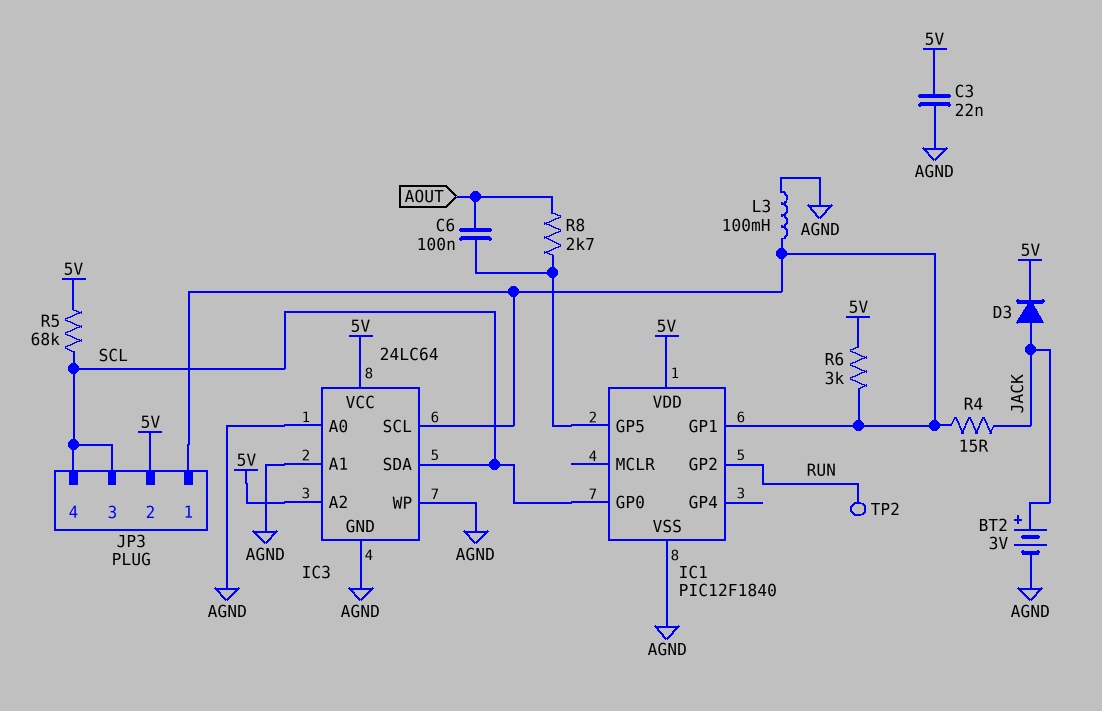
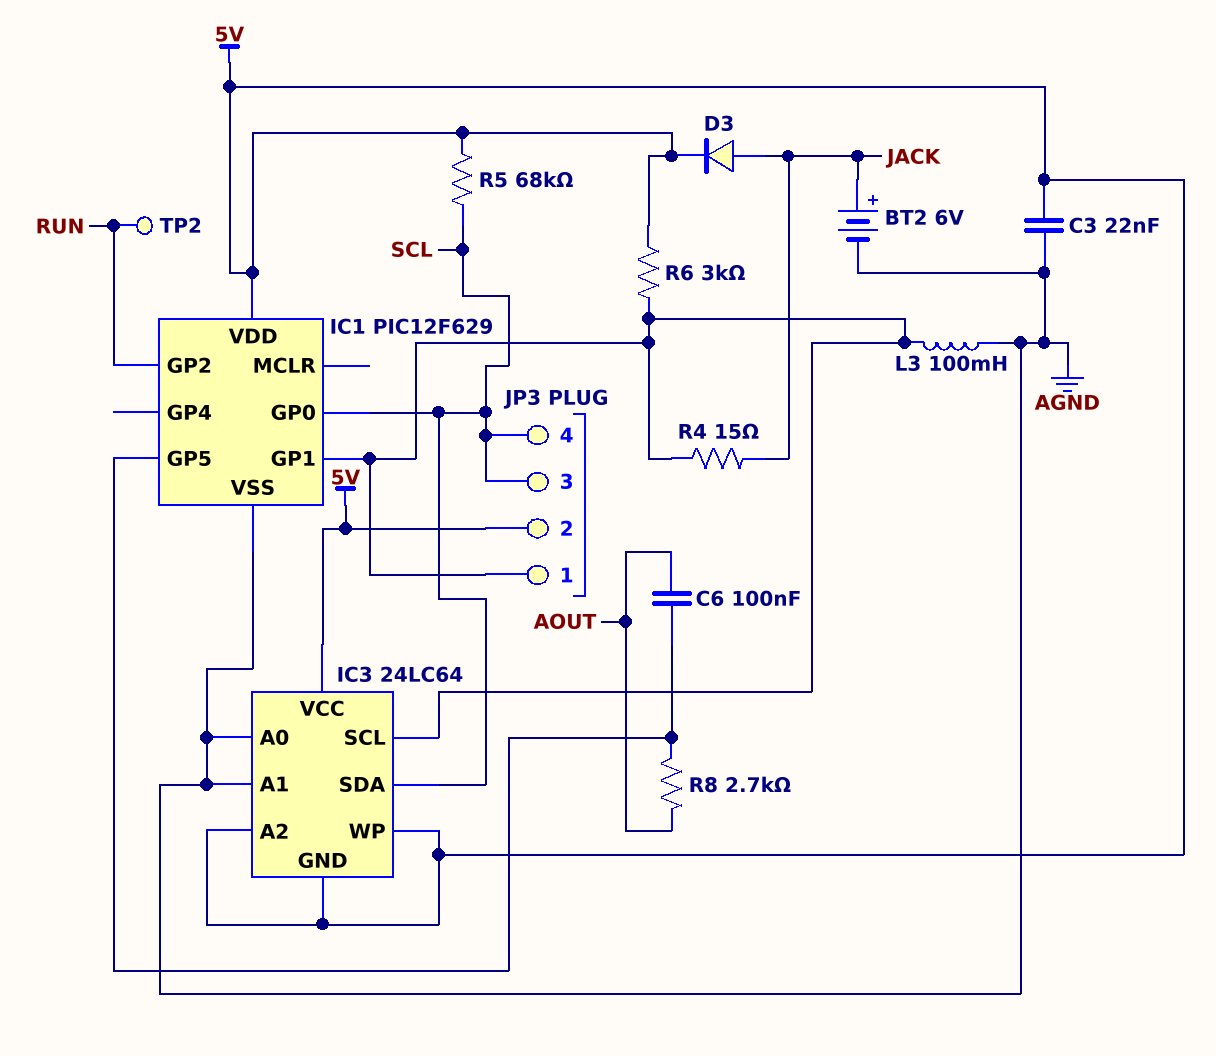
BT2: 3V (plus JACK, minus AGND) -> 6V (plus JACK, minus AGND)
IC1: PIC12F1840 -> PIC12F629
IC3 pin GND: AGND -> 5V
IC3 pin WP: AGND -> 5V

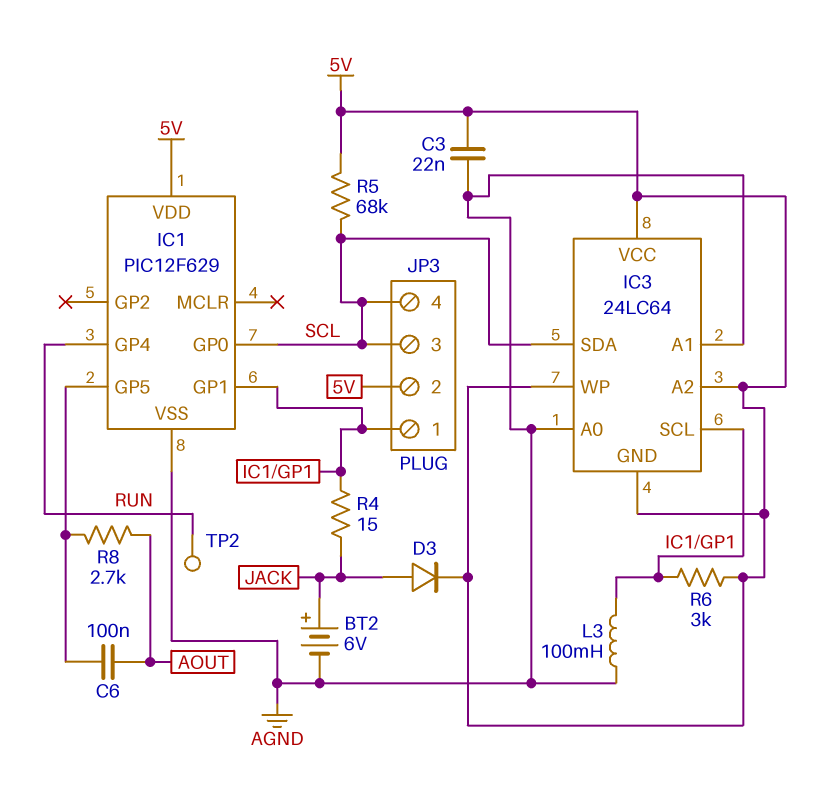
IC1 pin GP2: RUN -> none
IC1 pin GP4: none -> RUN

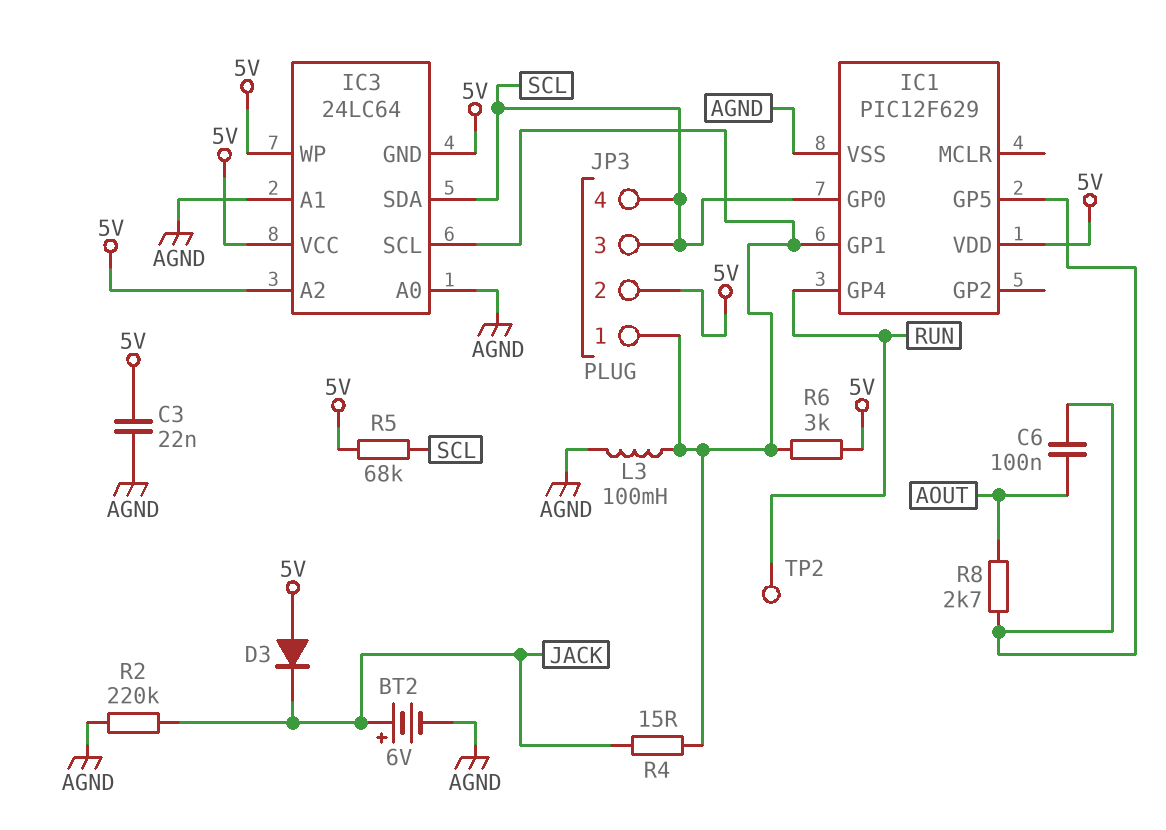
D3: diode (A JACK, K 5V) -> diode (A 5V, K JACK)
R2: none -> 220k (AGND, JACK)

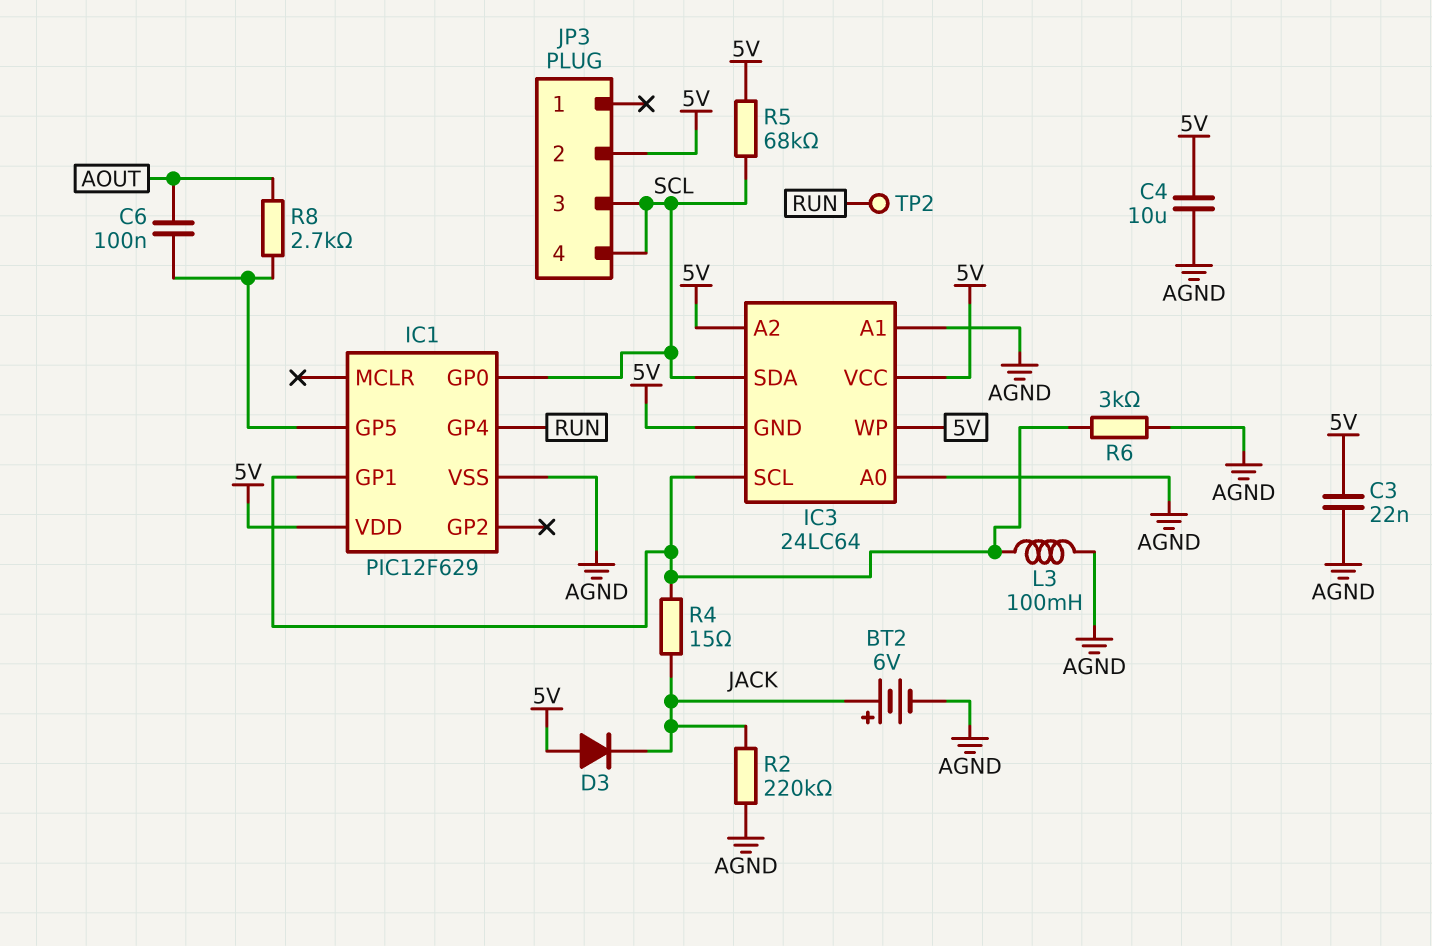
C4: none -> 10uF (5V, AGND)
JP3 pin 1: IC1/GP1 -> none
R6: 3k (5V, IC1/GP1) -> 3k (AGND, IC1/GP1)

